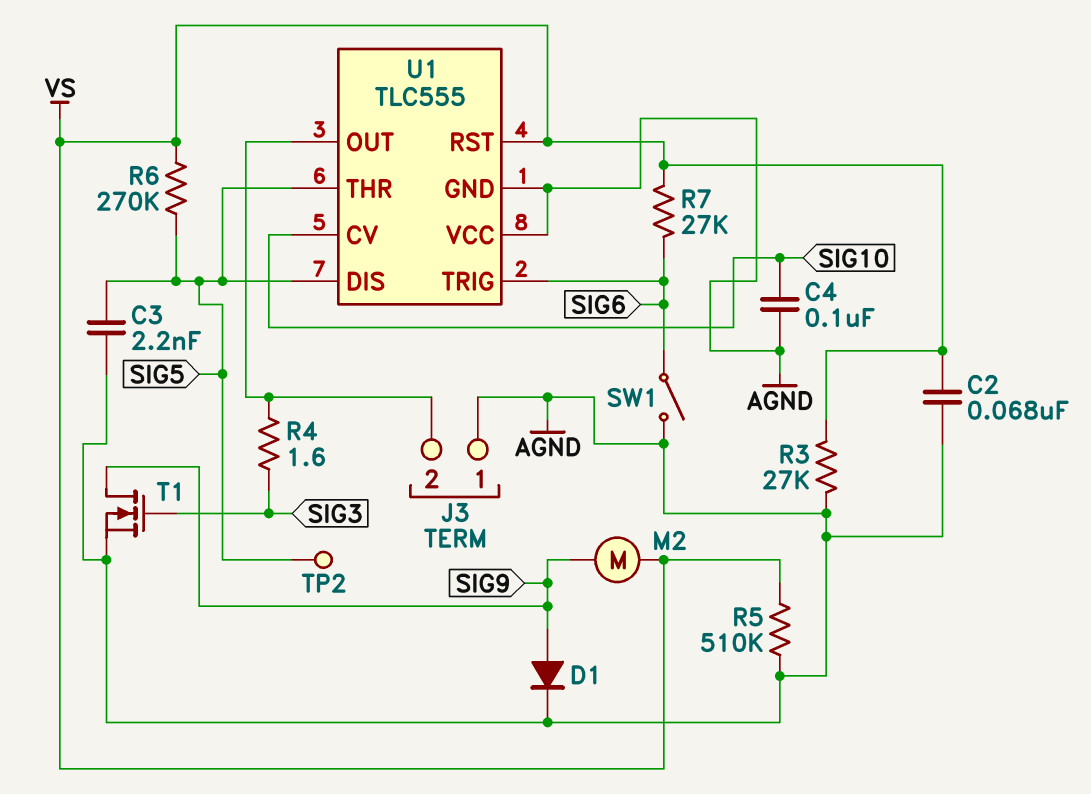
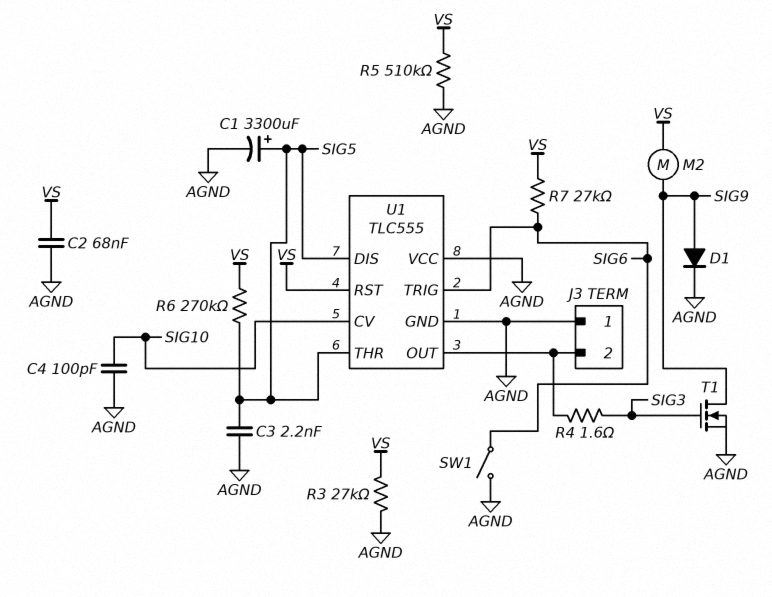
C1: none -> 3300uF (plus SIG5, minus AGND)
C4: 100nF (AGND, SIG10) -> 100pF (AGND, SIG10)
TP2: test point (SIG5) -> none

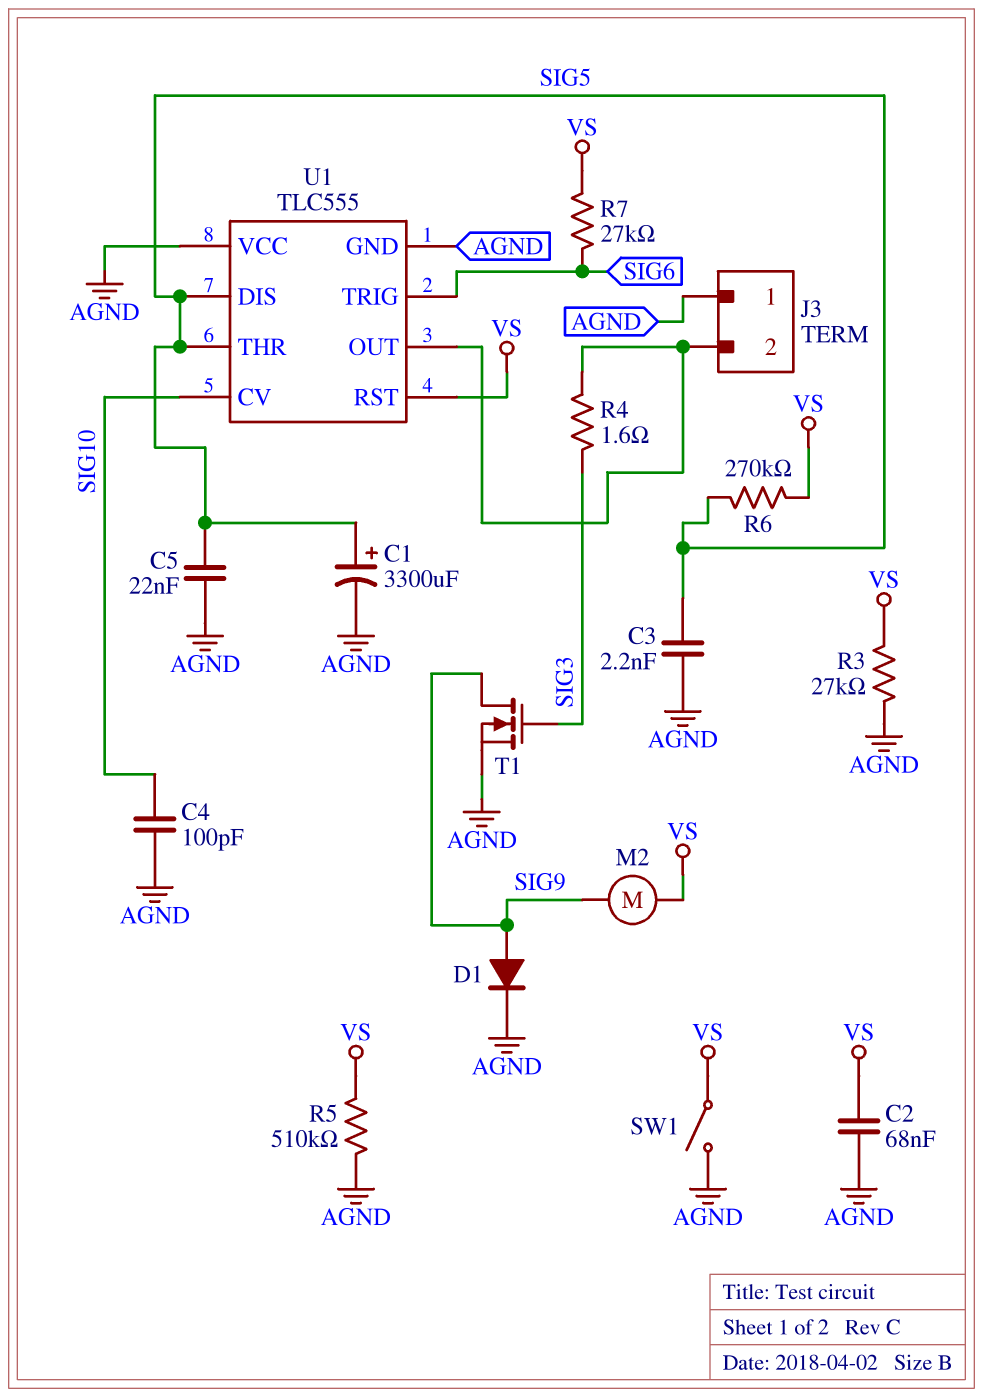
C5: none -> 22nF (AGND, SIG5)
SW1: switch (AGND, SIG6) -> switch (AGND, VS)

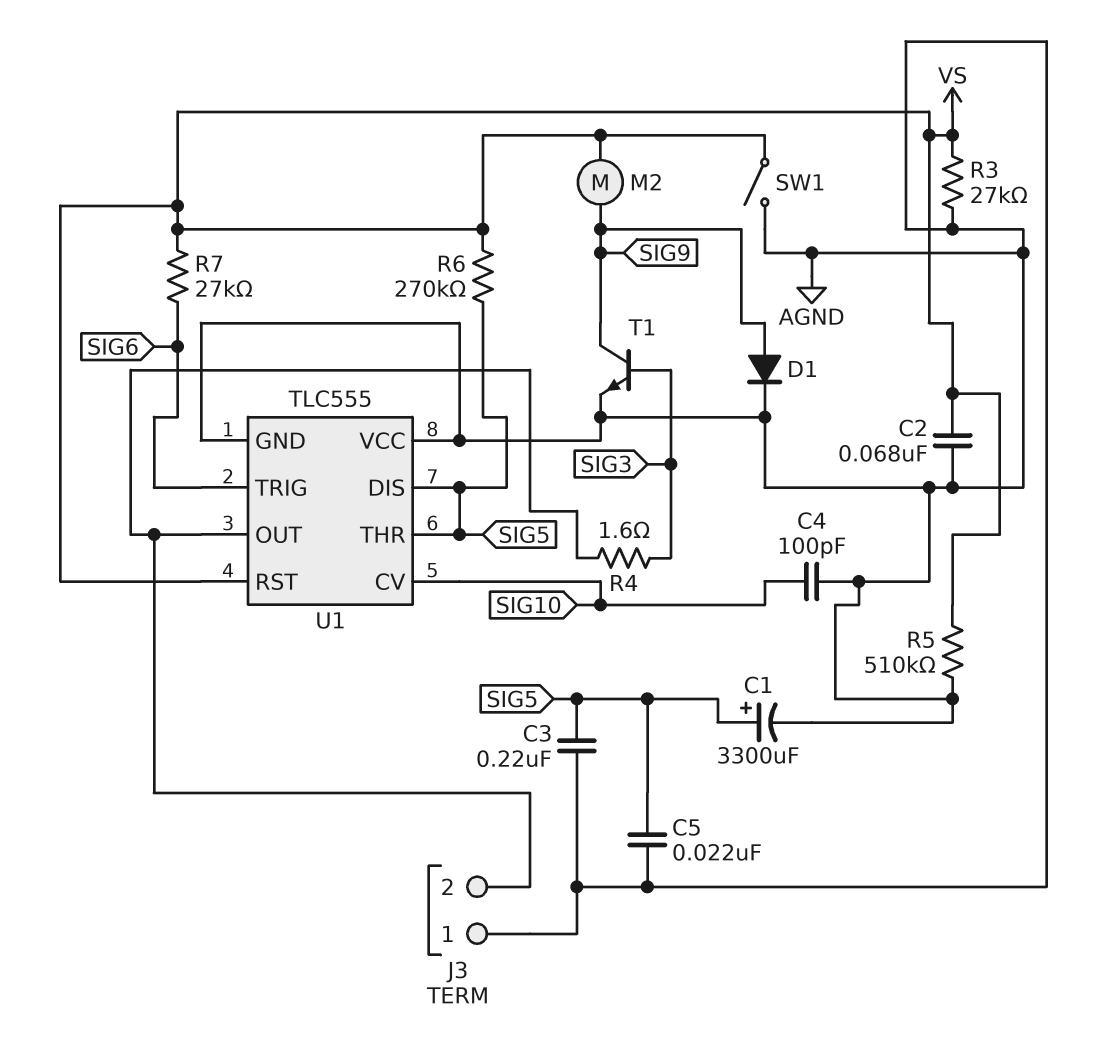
C3: 2.2nF (AGND, SIG5) -> 220nF (AGND, SIG5)
T1: NMOS (G SIG3, D SIG9, S AGND) -> NPN (B SIG3, C SIG9, E AGND)

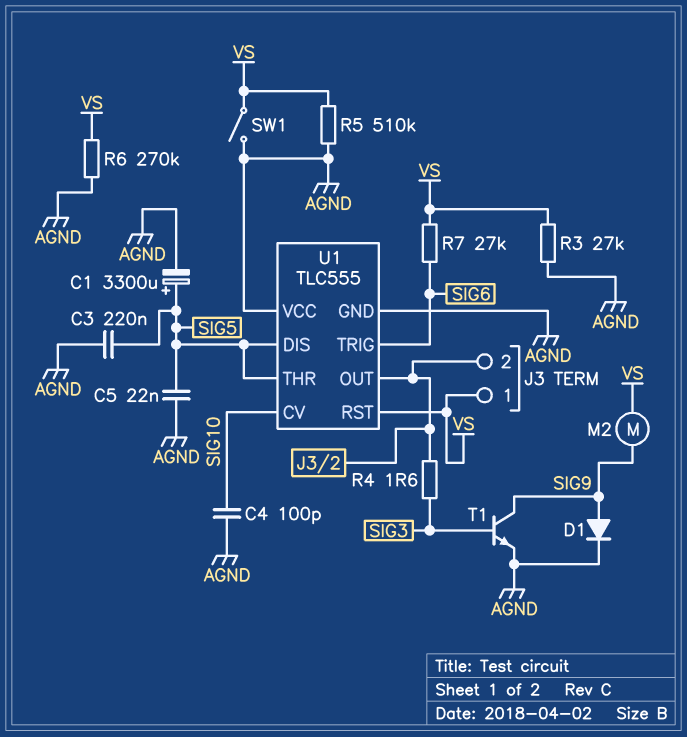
C2: 68nF (AGND, VS) -> none
J3 pin 1: AGND -> VS
R6: 270k (SIG5, VS) -> 270k (AGND, VS)

